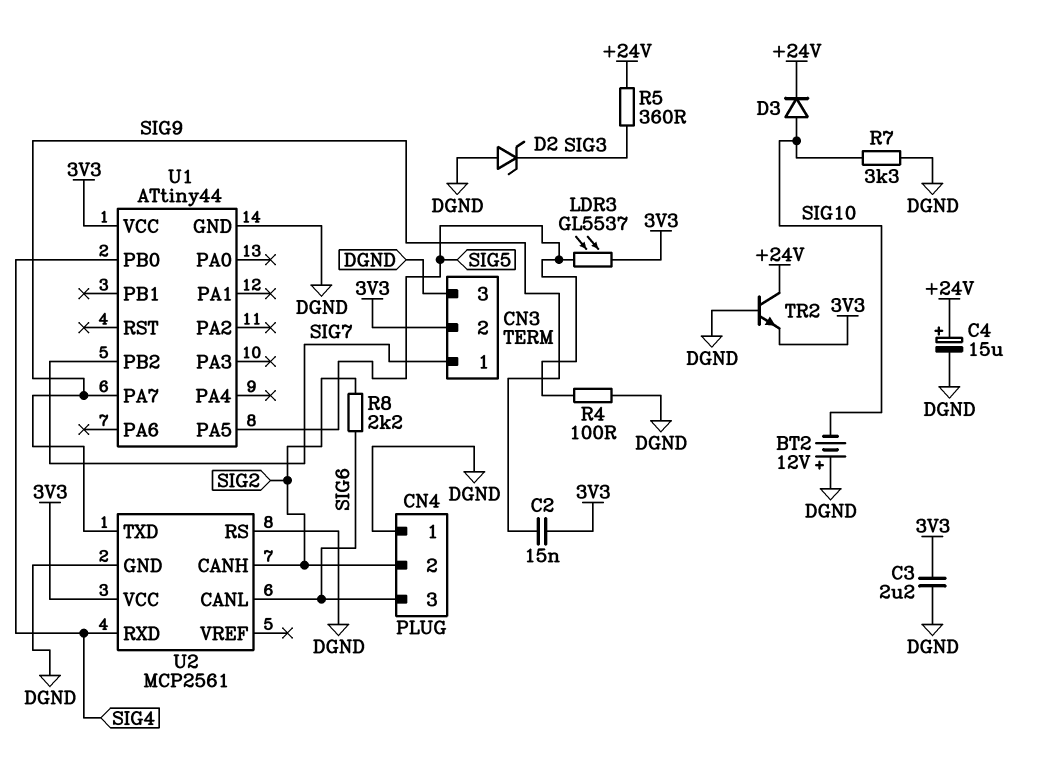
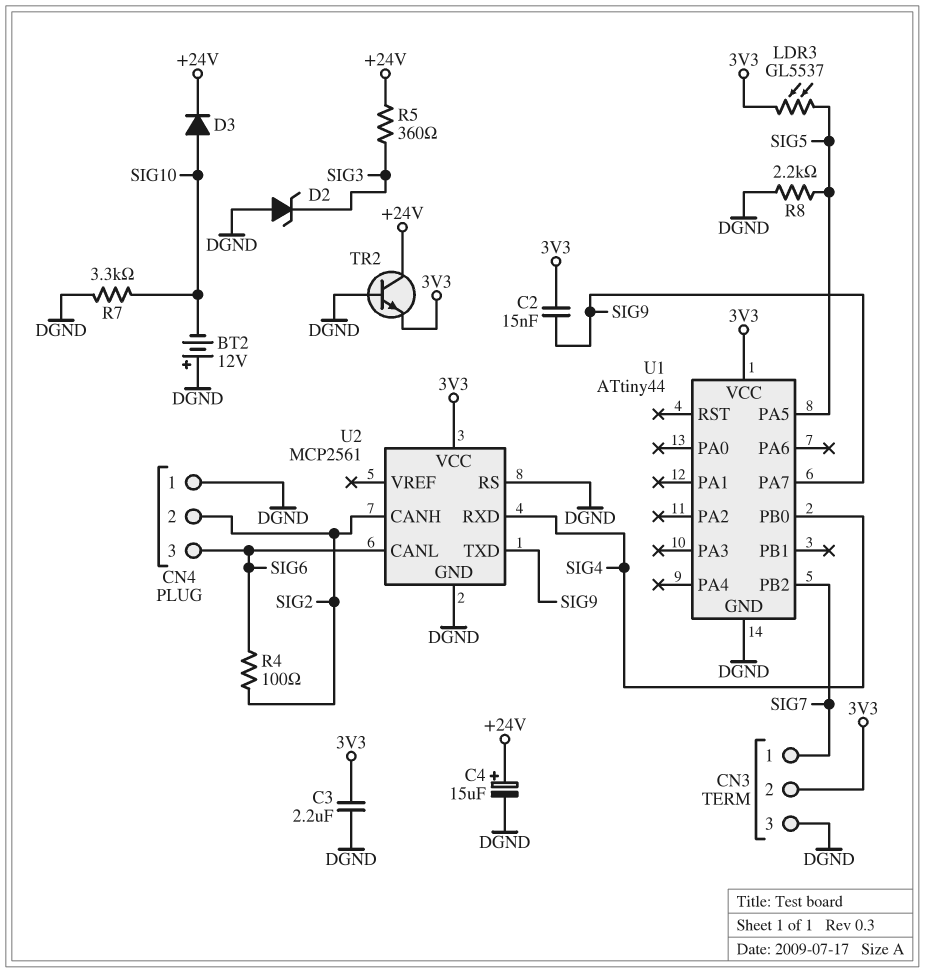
R4: 100 (DGND, SIG5) -> 100 (SIG2, SIG6)
R8: 2.2k (SIG2, SIG6) -> 2.2k (DGND, SIG5)

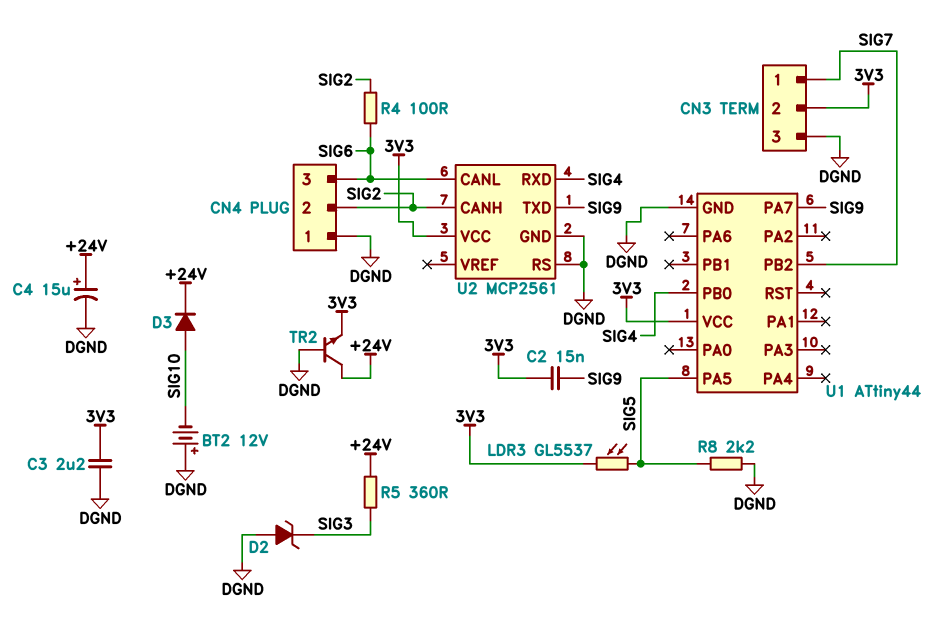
R7: 3.3k (DGND, SIG10) -> none

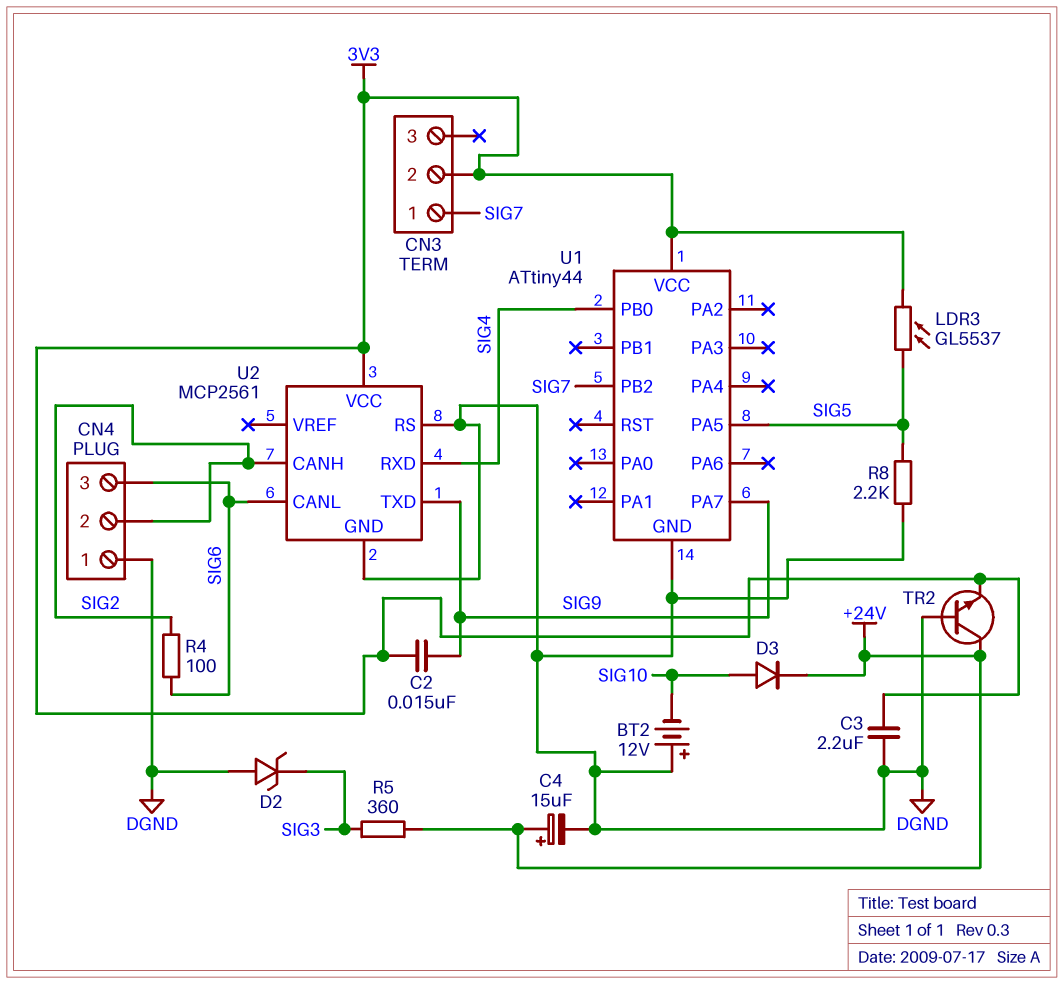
CN3 pin 3: DGND -> none

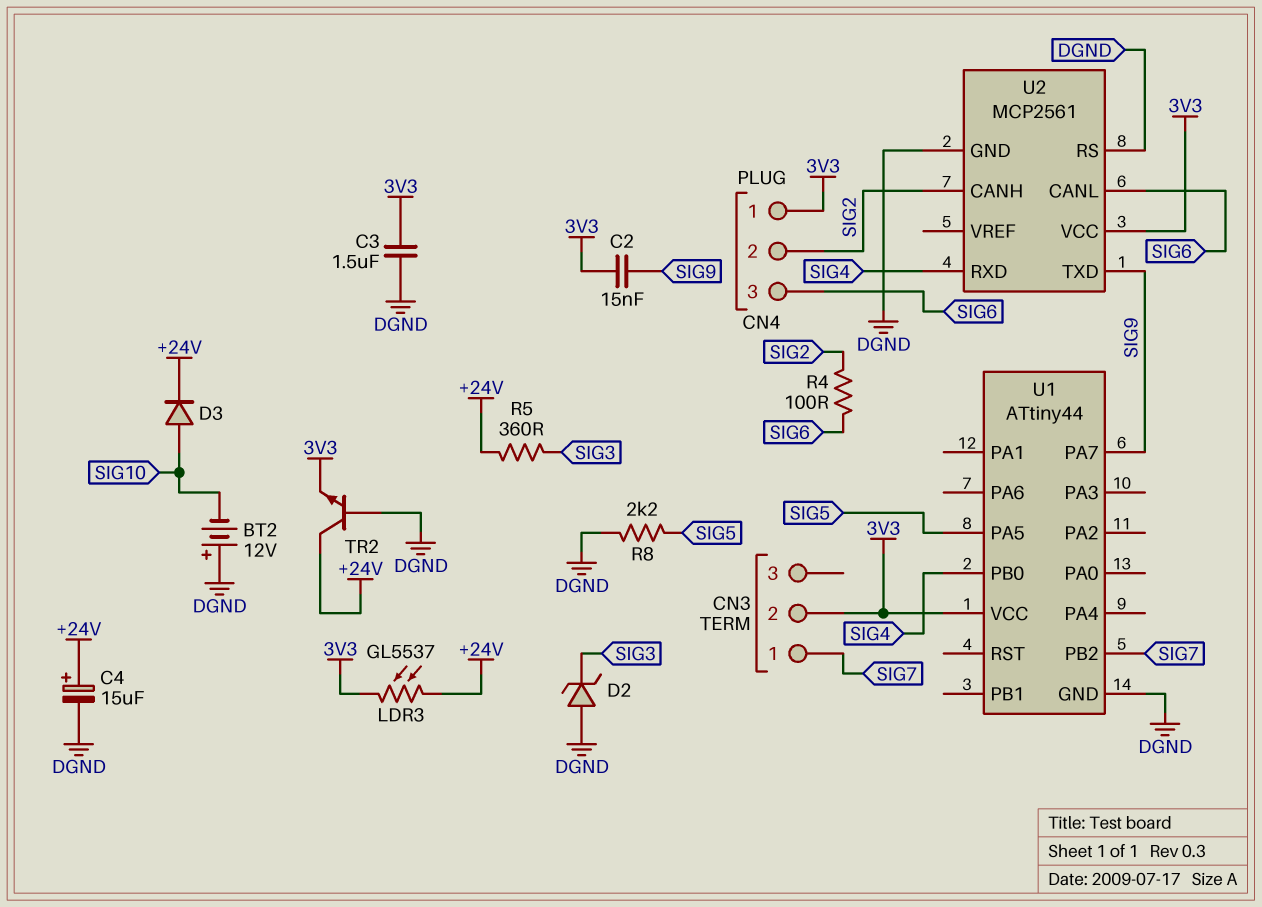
C3: 2.2uF (3V3, DGND) -> 1.5uF (3V3, DGND)
CN4 pin 1: DGND -> 3V3
LDR3: GL5537 (3V3, SIG5) -> GL5537 (+24V, 3V3)

